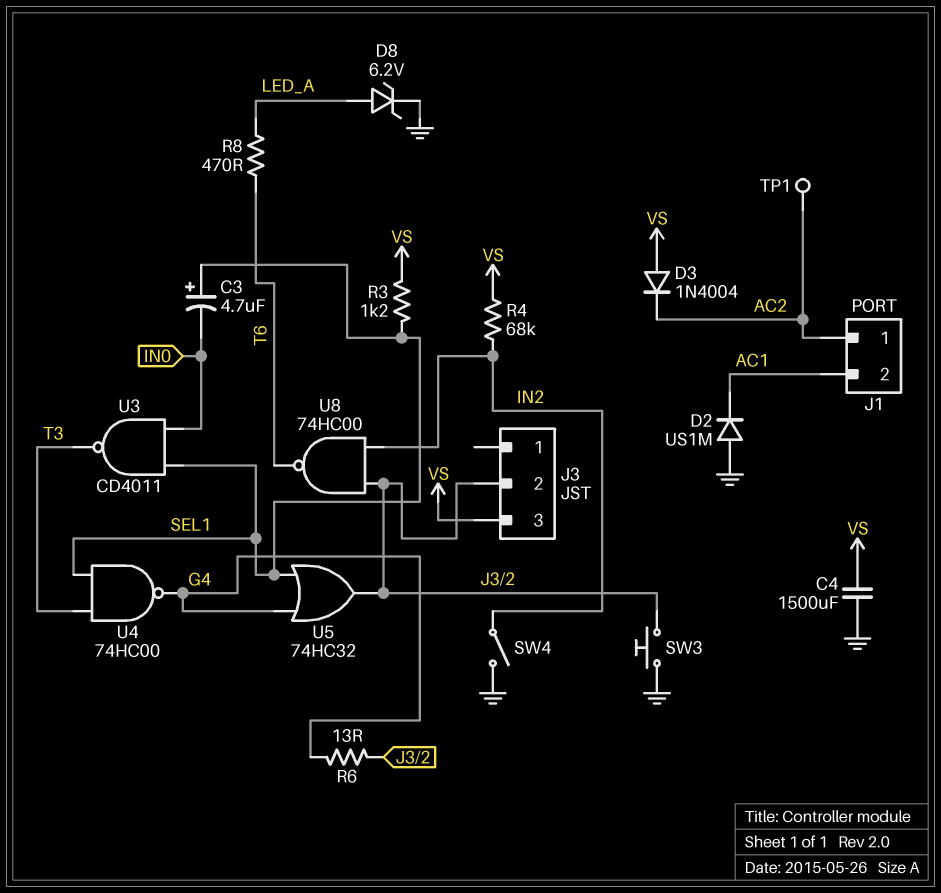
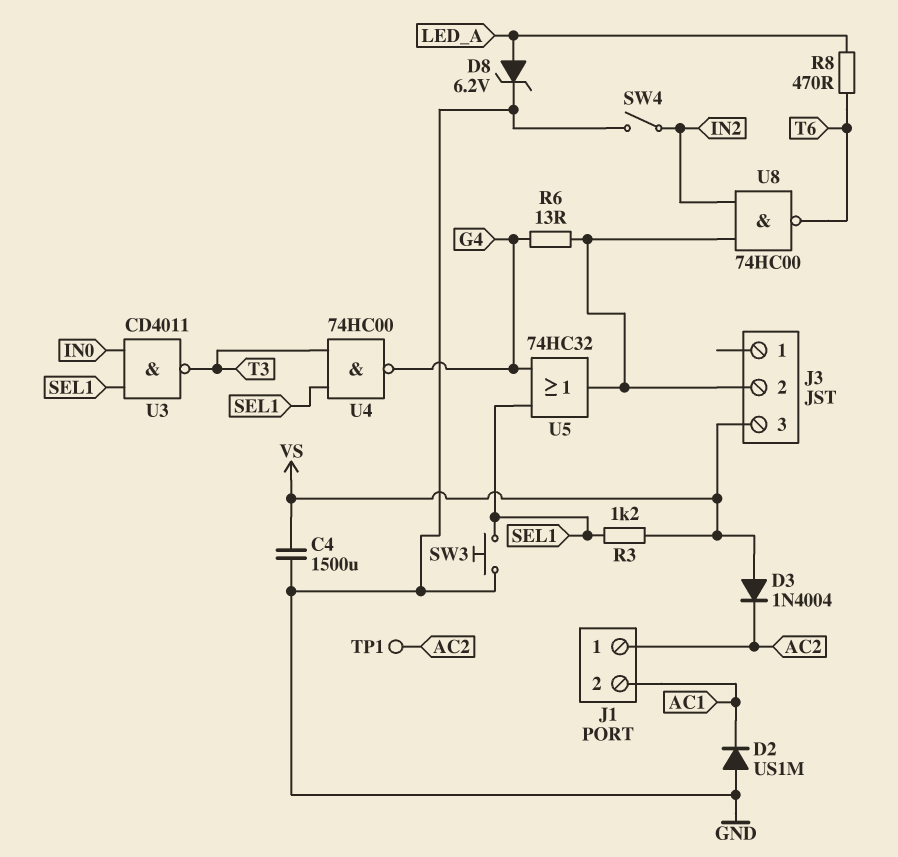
C3: 4.7uF (plus SEL1, minus IN0) -> none
R4: 68k (IN2, VS) -> none
SW3: button (GND, J3/2) -> button (GND, SEL1)

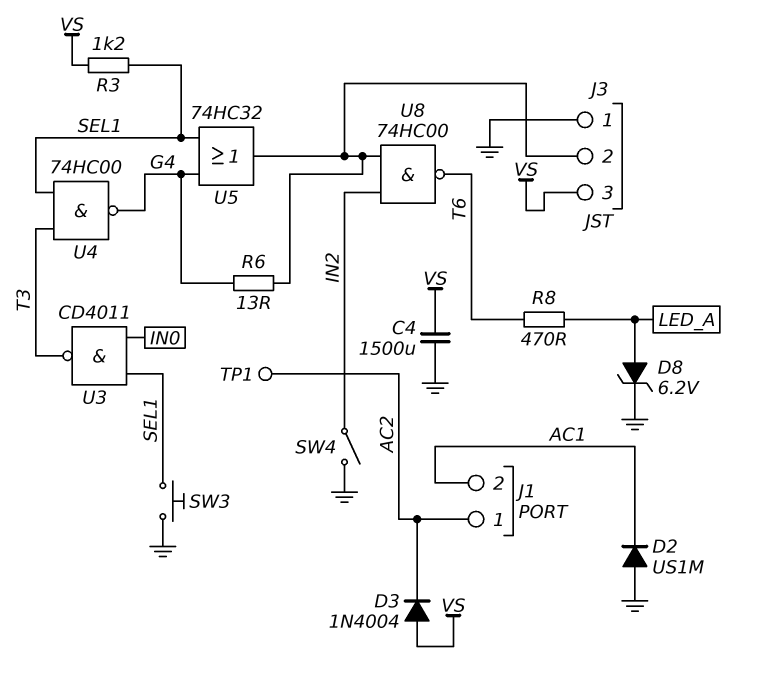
J3 pin 1: none -> GND

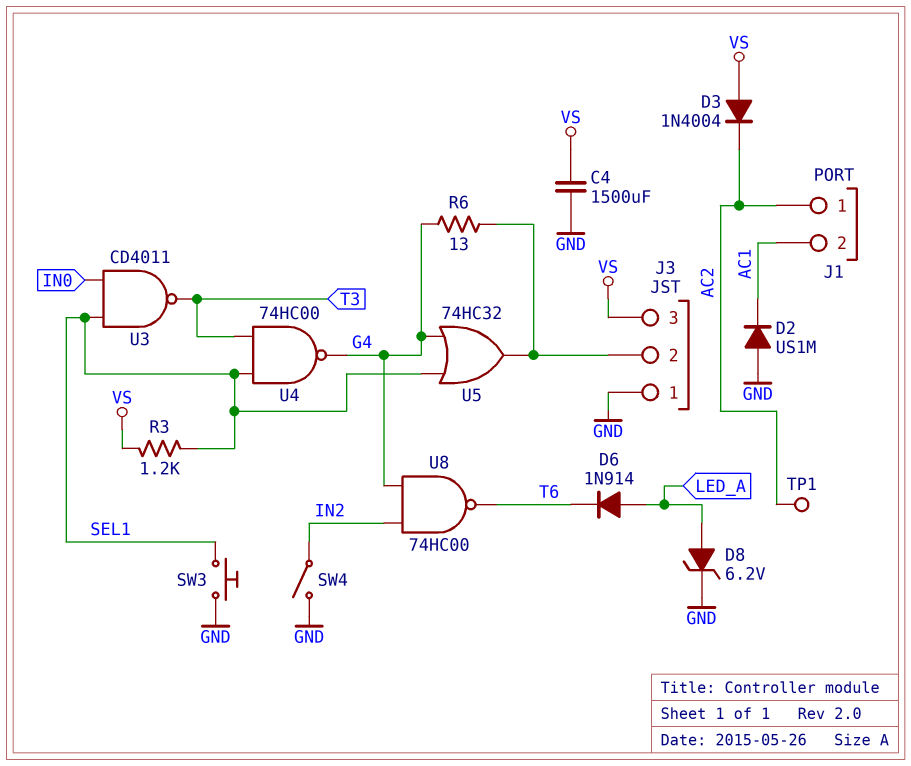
D6: none -> diode 1N914 (A LED_A, K T6)
R8: 470 (LED_A, T6) -> none
U8: NAND 74HC00 (in IN2, in J3/2, out T6) -> NAND 74HC00 (in G4, in IN2, out T6)

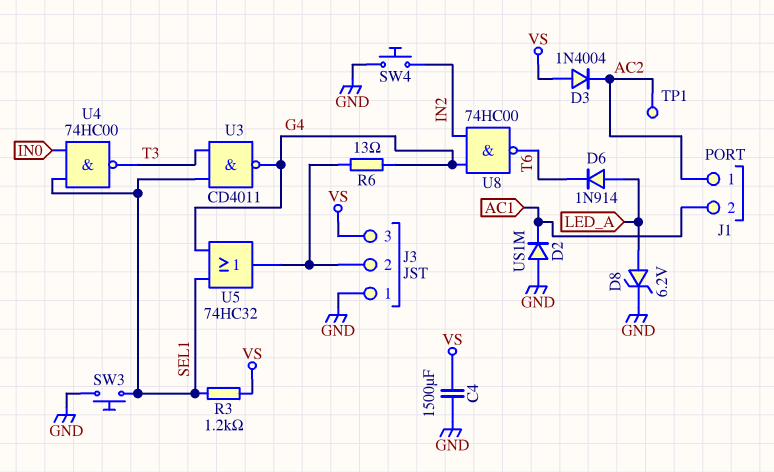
SW4: switch (GND, IN2) -> button (GND, IN2)
U3: NAND CD4011 (in IN0, in SEL1, out T3) -> NAND CD4011 (in SEL1, in T3, out G4)
U4: NAND 74HC00 (in SEL1, in T3, out G4) -> NAND 74HC00 (in IN0, in SEL1, out T3)

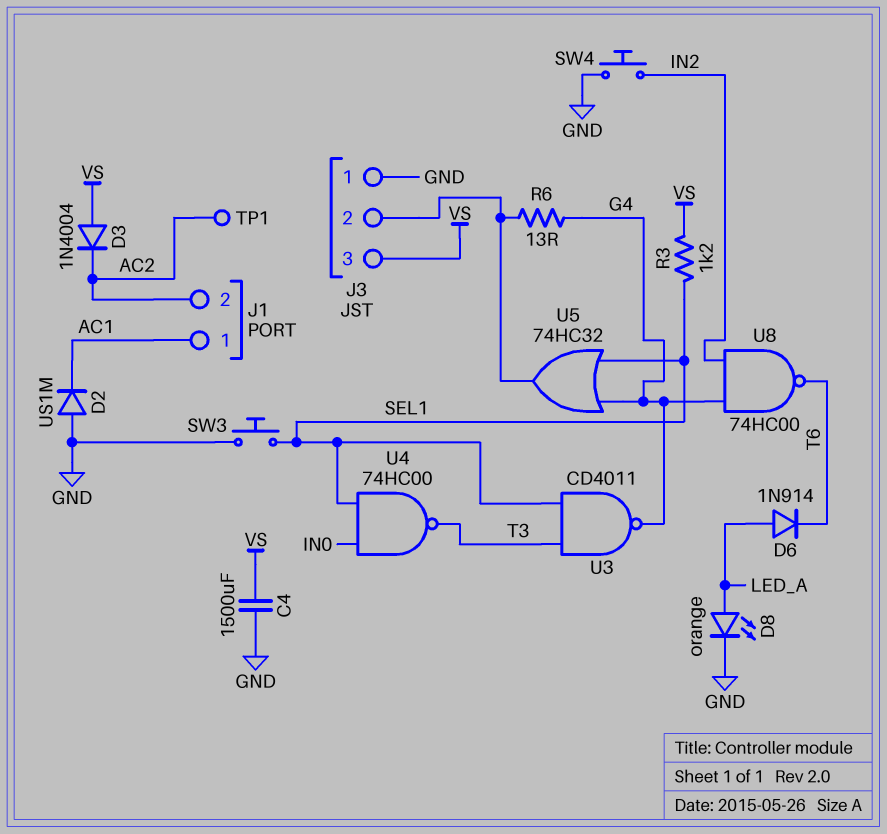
D8: zener 6.2V (A LED_A, K GND) -> LED orange (A LED_A, K GND)
J1 pin 1: AC2 -> AC1
J1 pin 2: AC1 -> AC2

